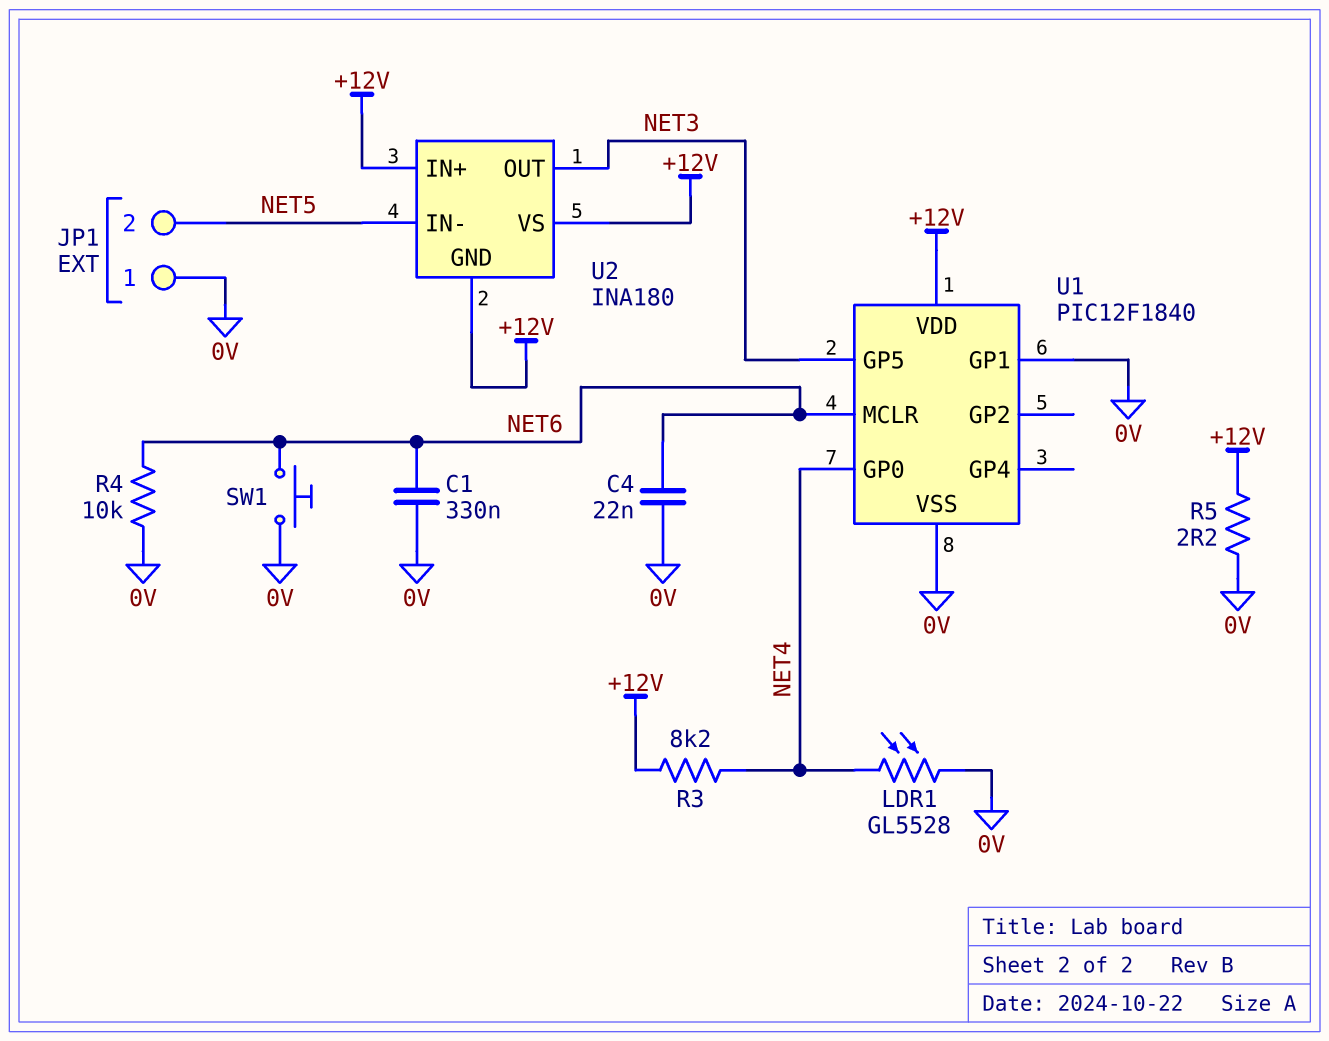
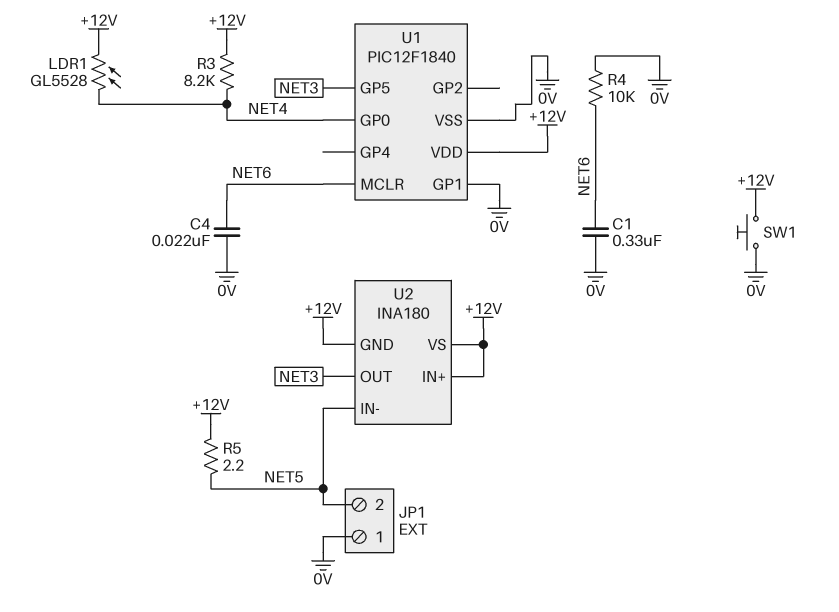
LDR1: GL5528 (0V, NET4) -> GL5528 (+12V, NET4)
R5: 2.2 (+12V, 0V) -> 2.2 (+12V, NET5)
SW1: button (0V, NET6) -> button (+12V, 0V)

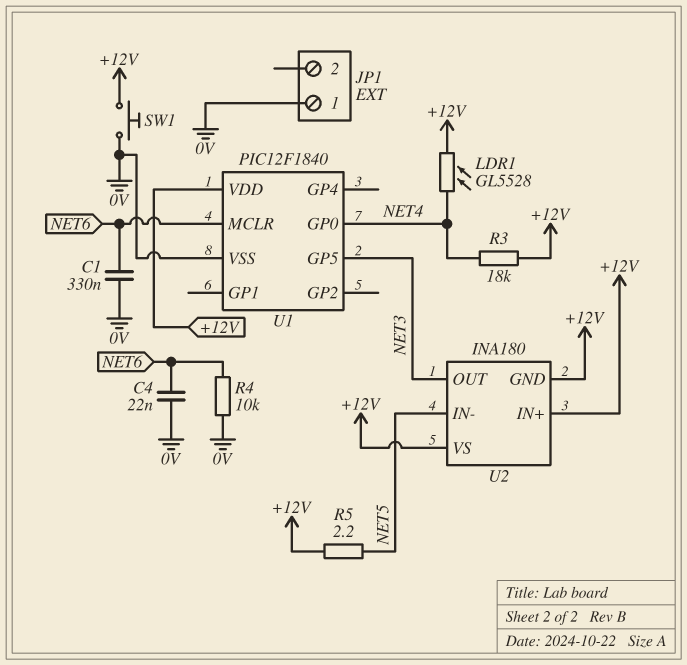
JP1 pin 2: NET5 -> none
R3: 8.2k (+12V, NET4) -> 18k (+12V, NET4)
U1 pin GP1: 0V -> none

